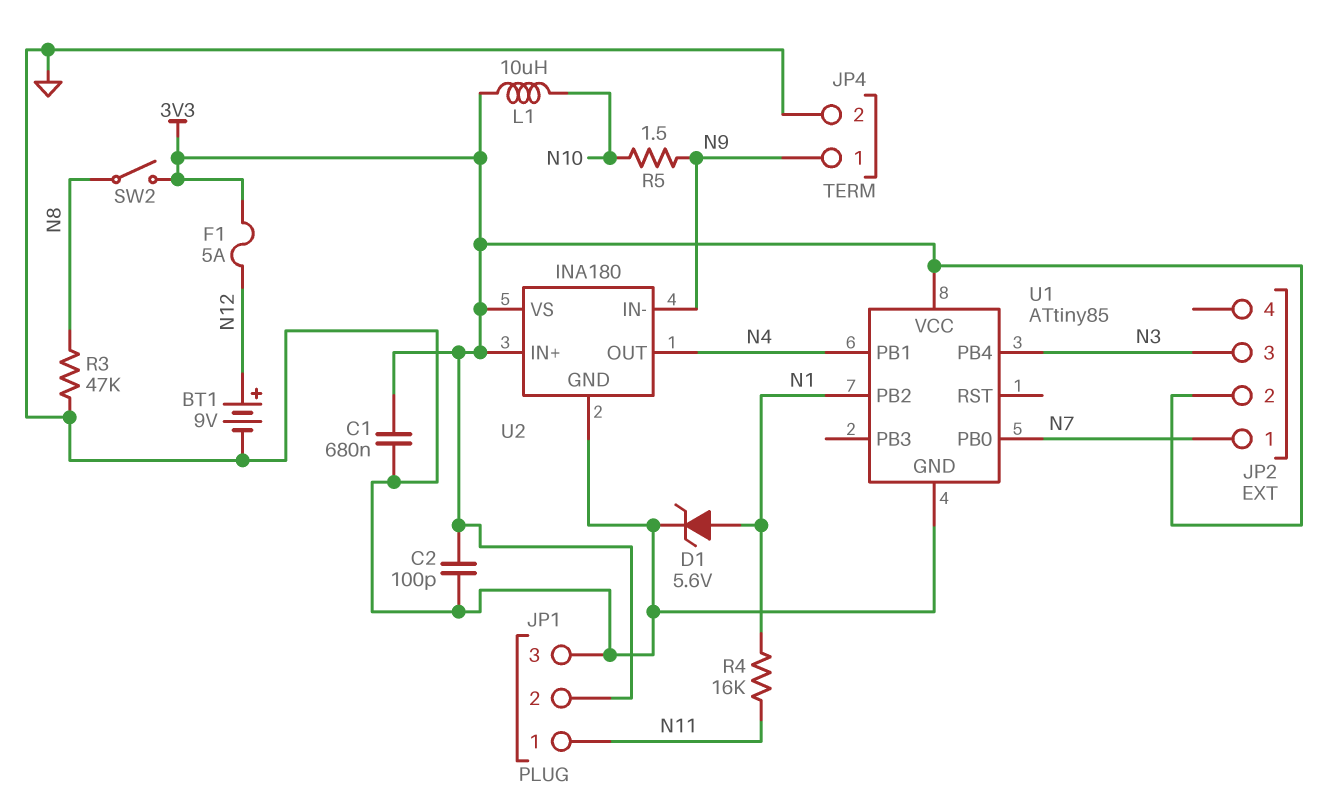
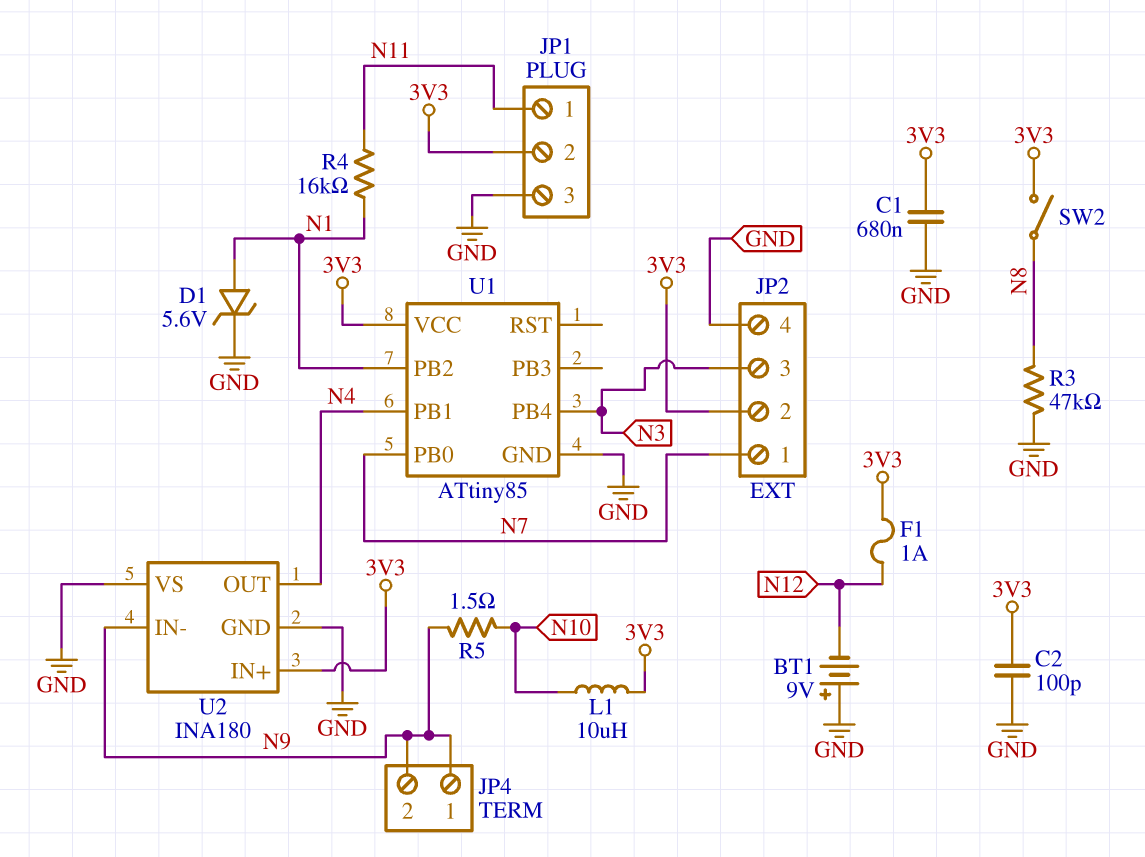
BT1: 9V (plus N12, minus GND) -> 9V (plus GND, minus N12)
F1: 5A (3V3, N12) -> 1A (3V3, N12)
JP2 pin 4: none -> GND
JP4 pin 2: GND -> N9
U2 pin VS: 3V3 -> GND

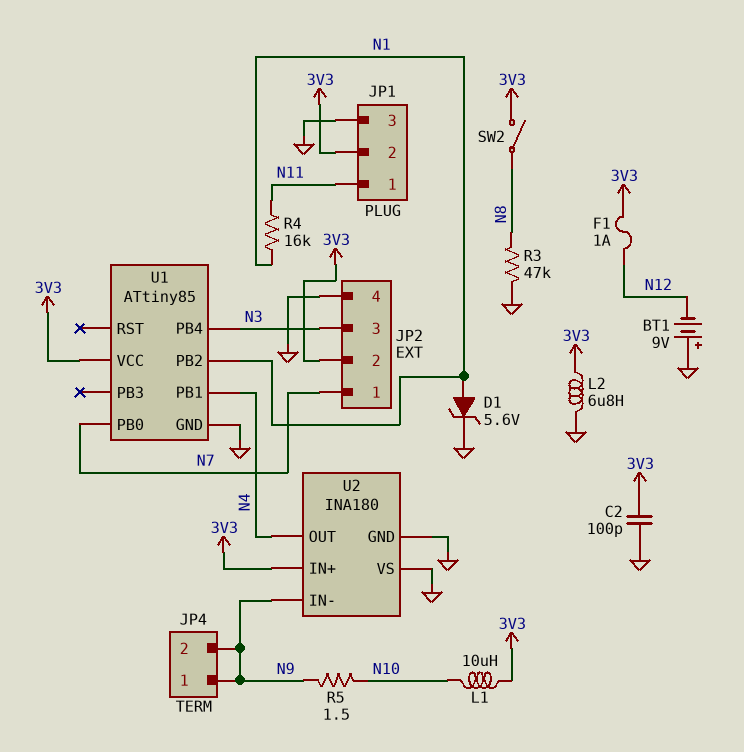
C1: 680nF (3V3, GND) -> none
L2: none -> 6.8uH (3V3, GND)

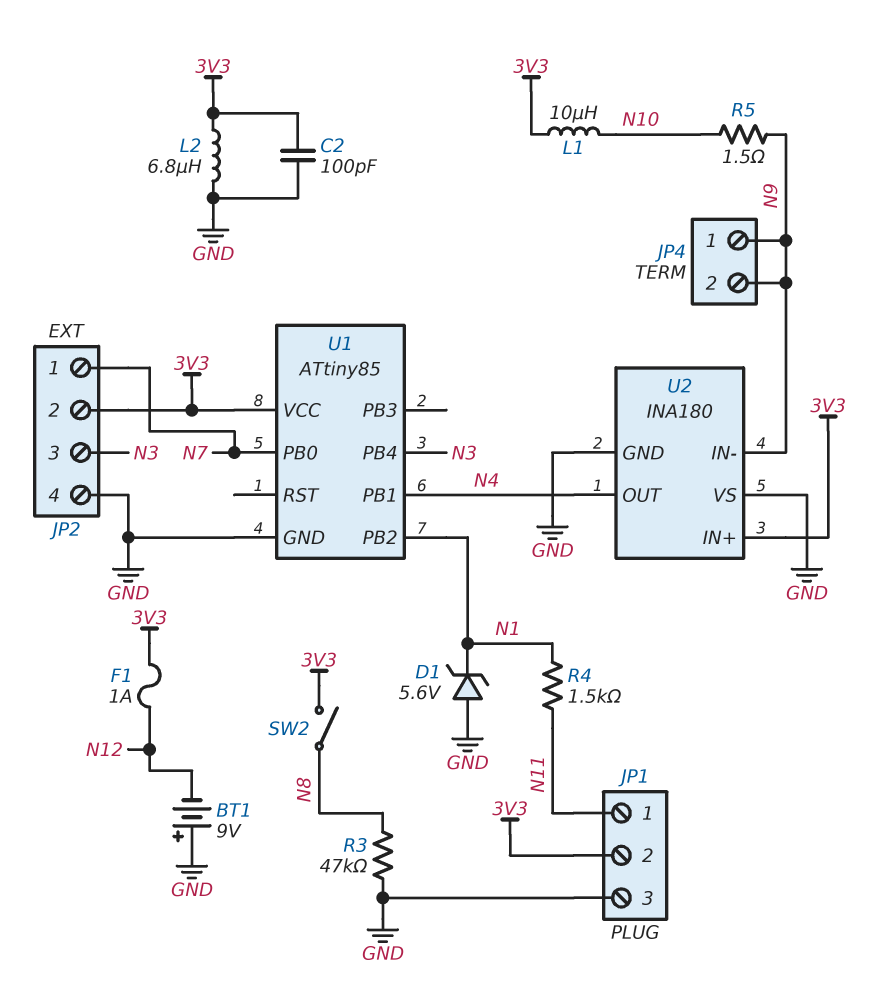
D1: zener 5.6V (A N1, K GND) -> zener 5.6V (A GND, K N1)
R4: 16k (N1, N11) -> 1.5k (N1, N11)

